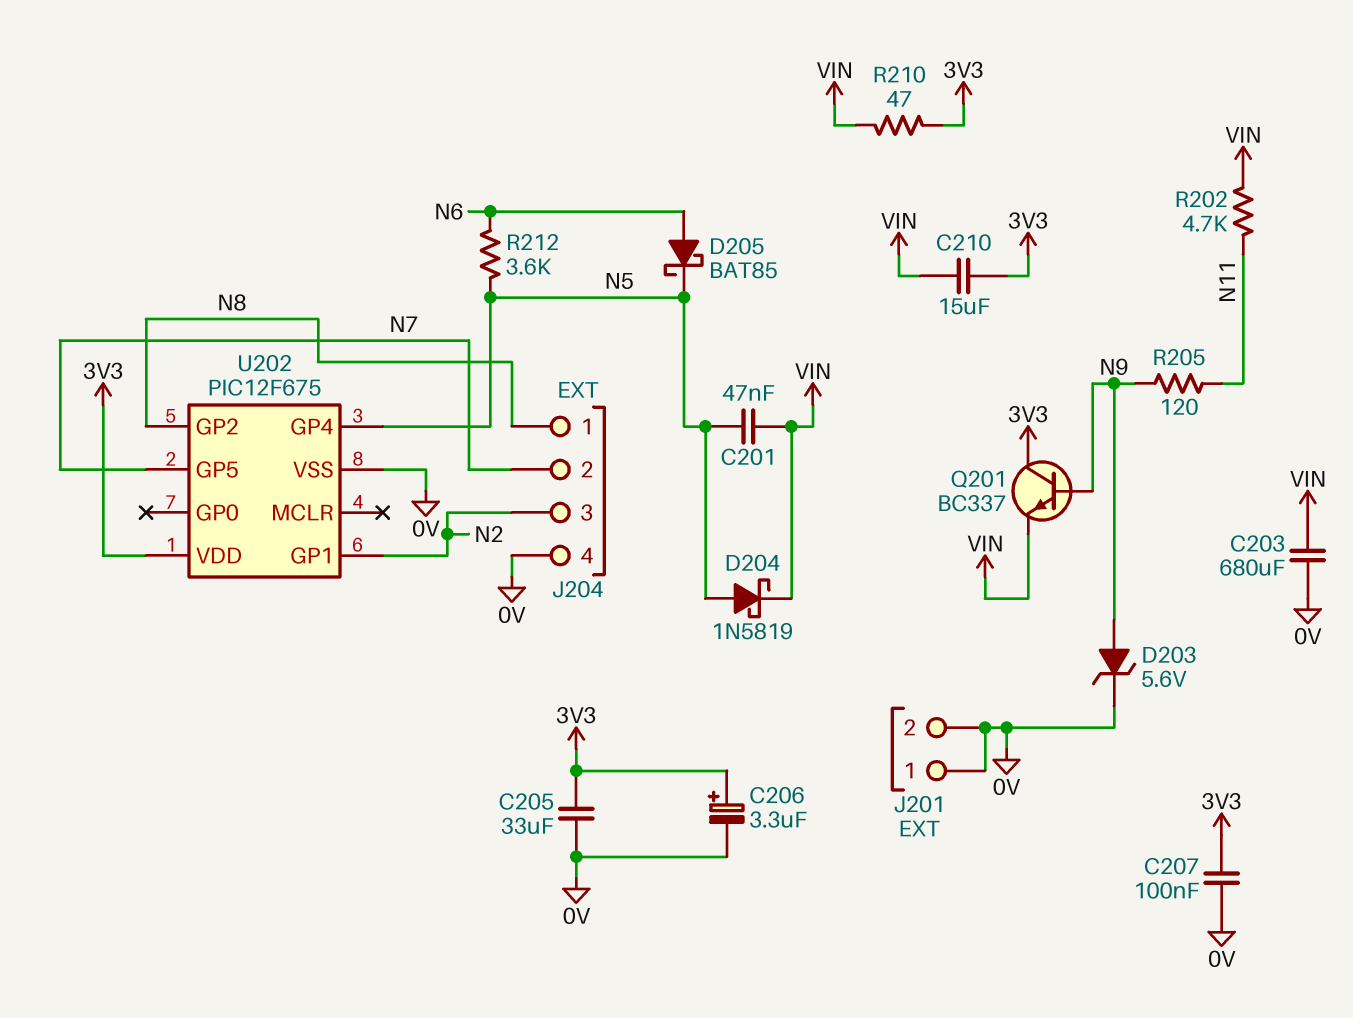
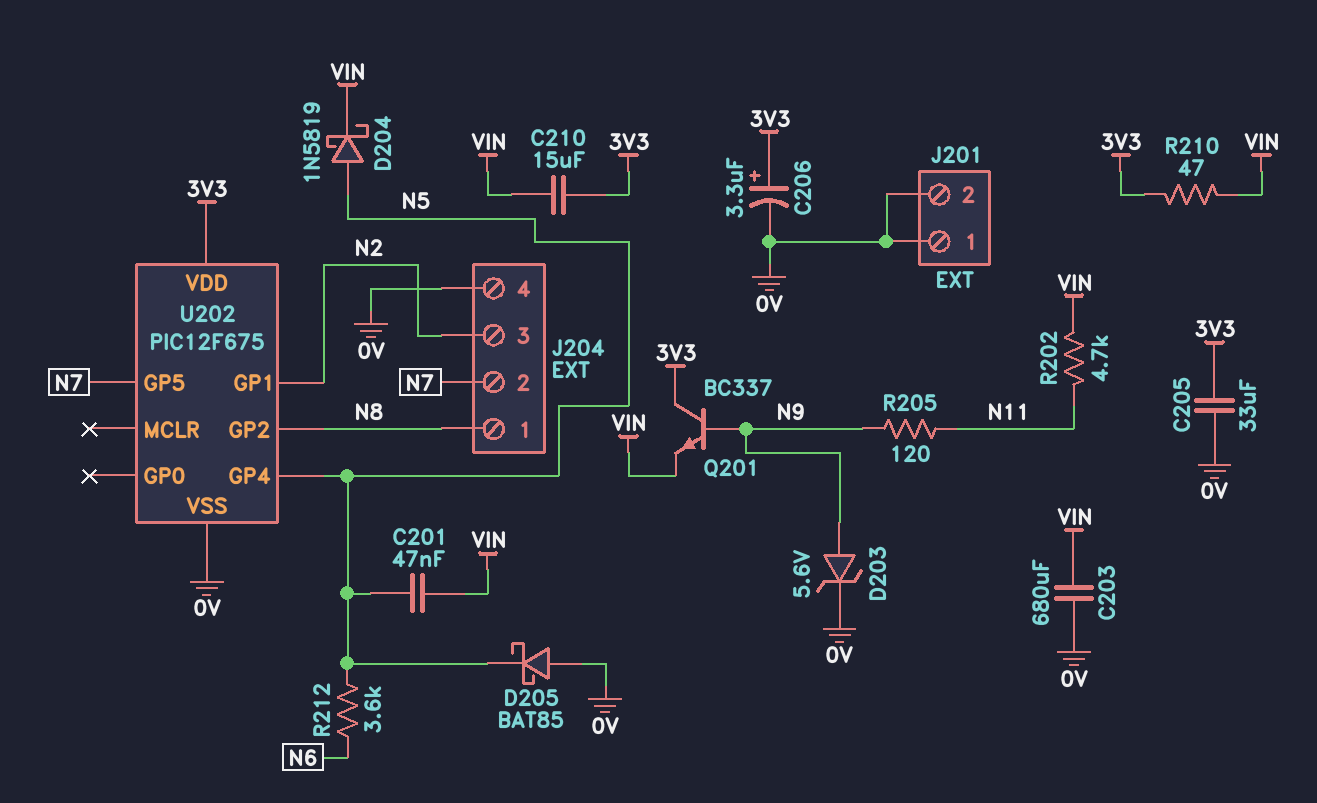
C207: 100nF (0V, 3V3) -> none
D205: schottky BAT85 (A N6, K N5) -> schottky BAT85 (A 0V, K N5)

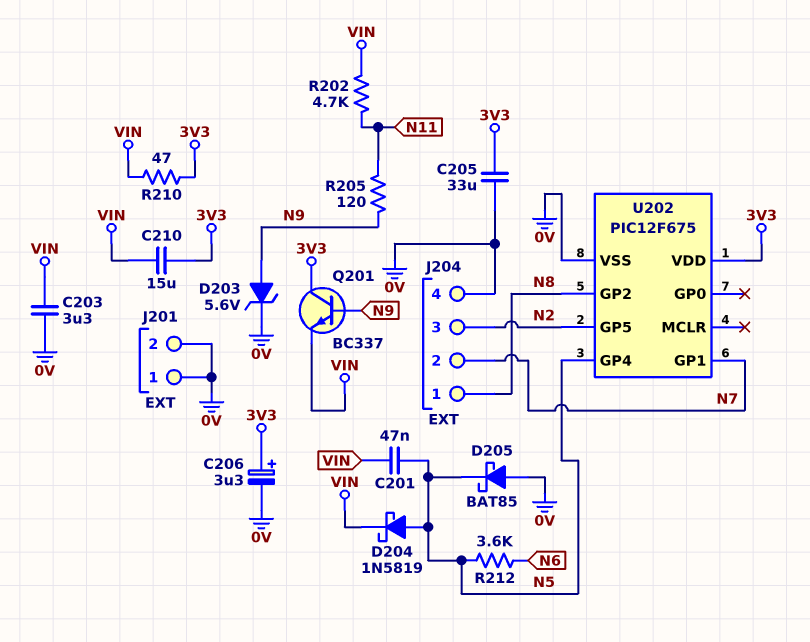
C203: 680uF (0V, VIN) -> 3.3uF (0V, VIN)
U202 pin GP1: N2 -> N7
U202 pin GP5: N7 -> N2

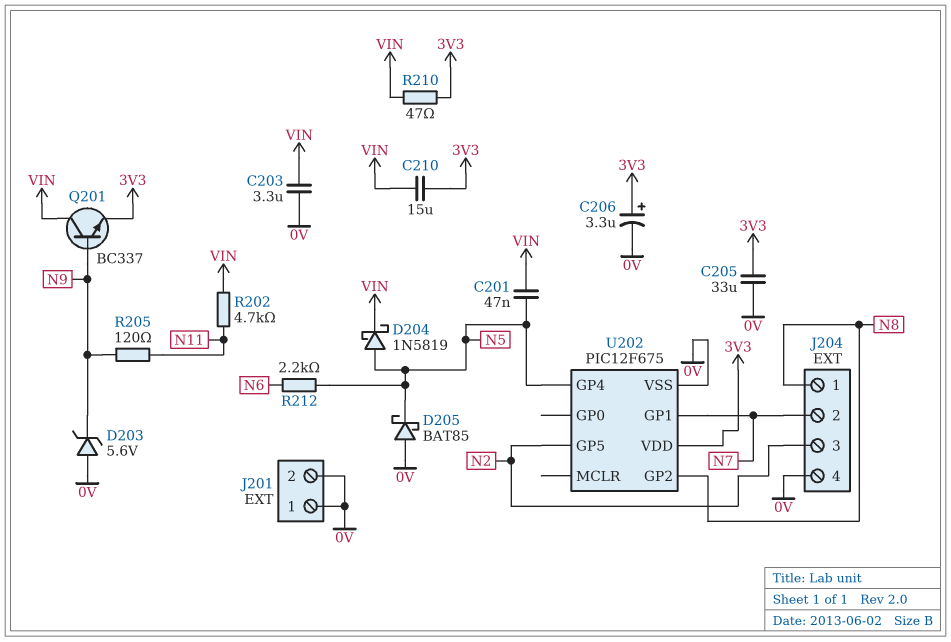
D203: zener 5.6V (A N9, K 0V) -> zener 5.6V (A 0V, K N9)
Q201: NPN BC337 (B N9, C 3V3, E VIN) -> NPN BC337 (B N9, C VIN, E 3V3)
R212: 3.6k (N5, N6) -> 2.2k (N5, N6)

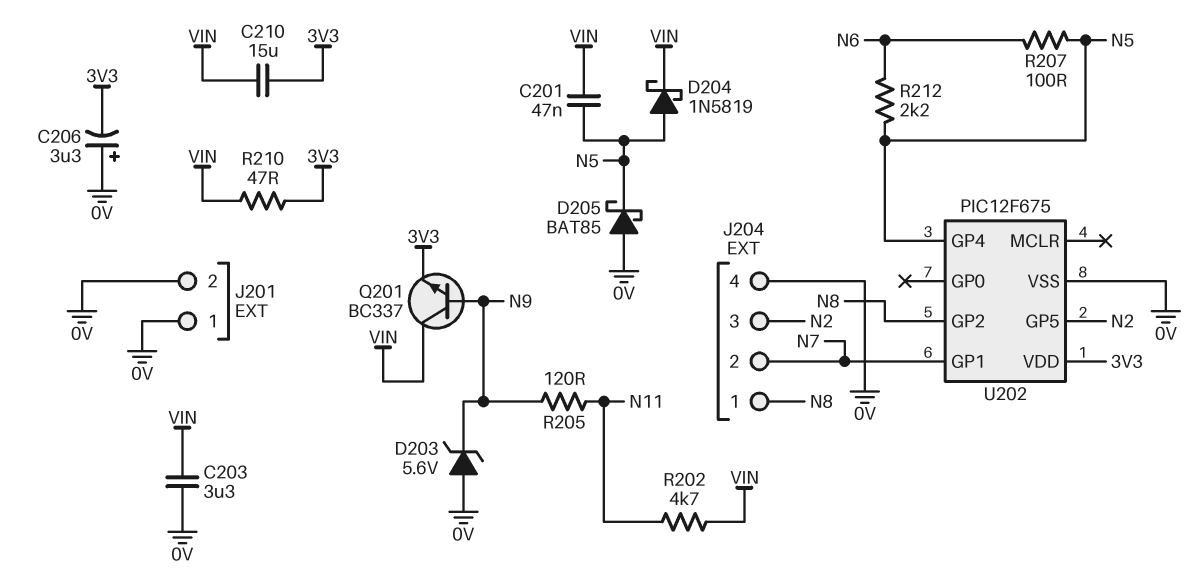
C205: 33uF (0V, 3V3) -> none
C206: 3.3uF (plus 3V3, minus 0V) -> 3.3uF (plus 0V, minus 3V3)
R207: none -> 100 (N5, N6)

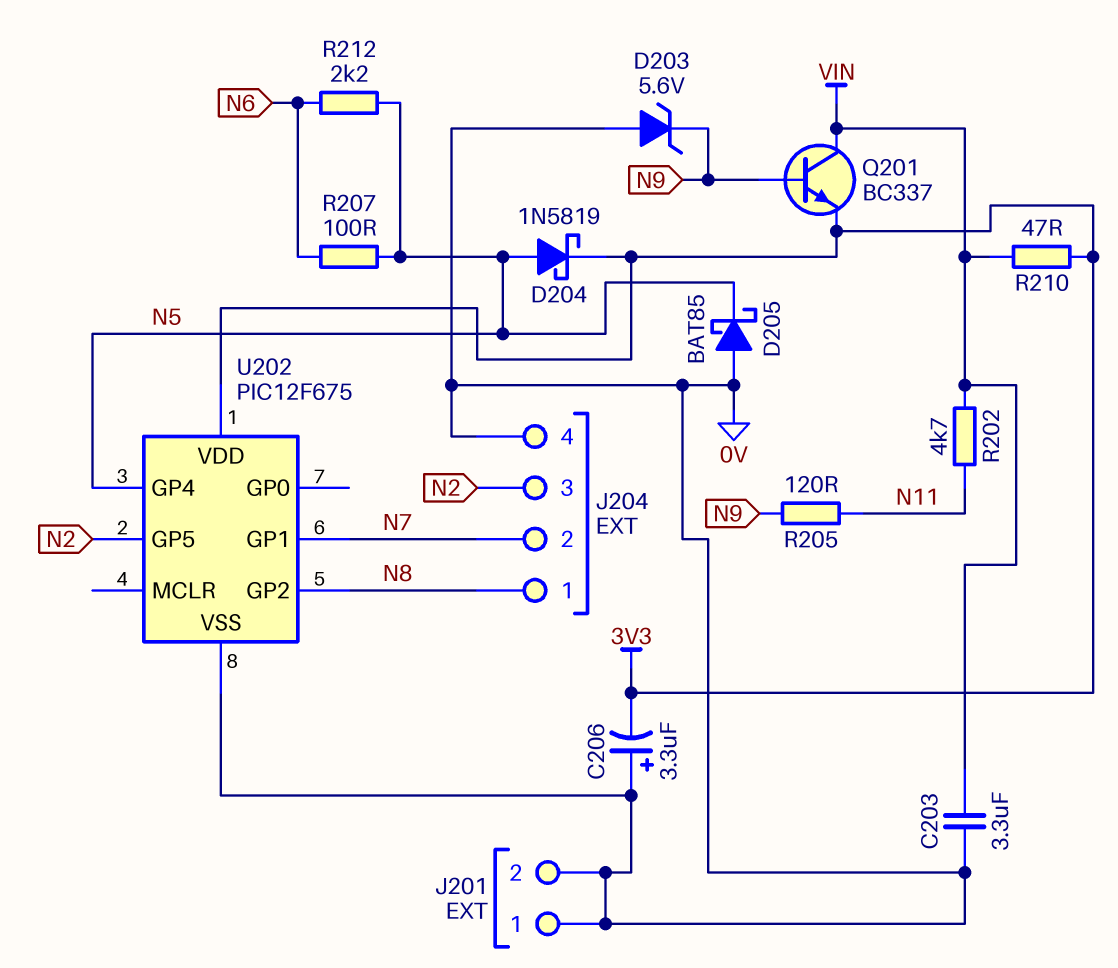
C201: 47nF (N5, VIN) -> none
C210: 15uF (3V3, VIN) -> none
D204: schottky 1N5819 (A N5, K VIN) -> schottky 1N5819 (A N5, K 3V3)

